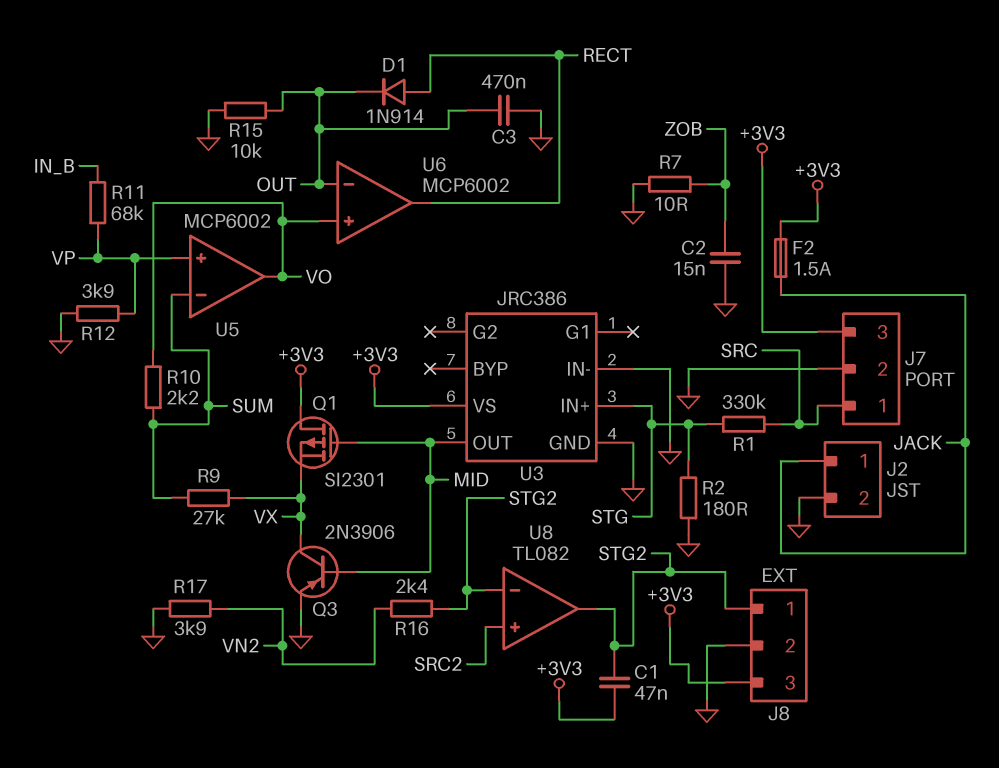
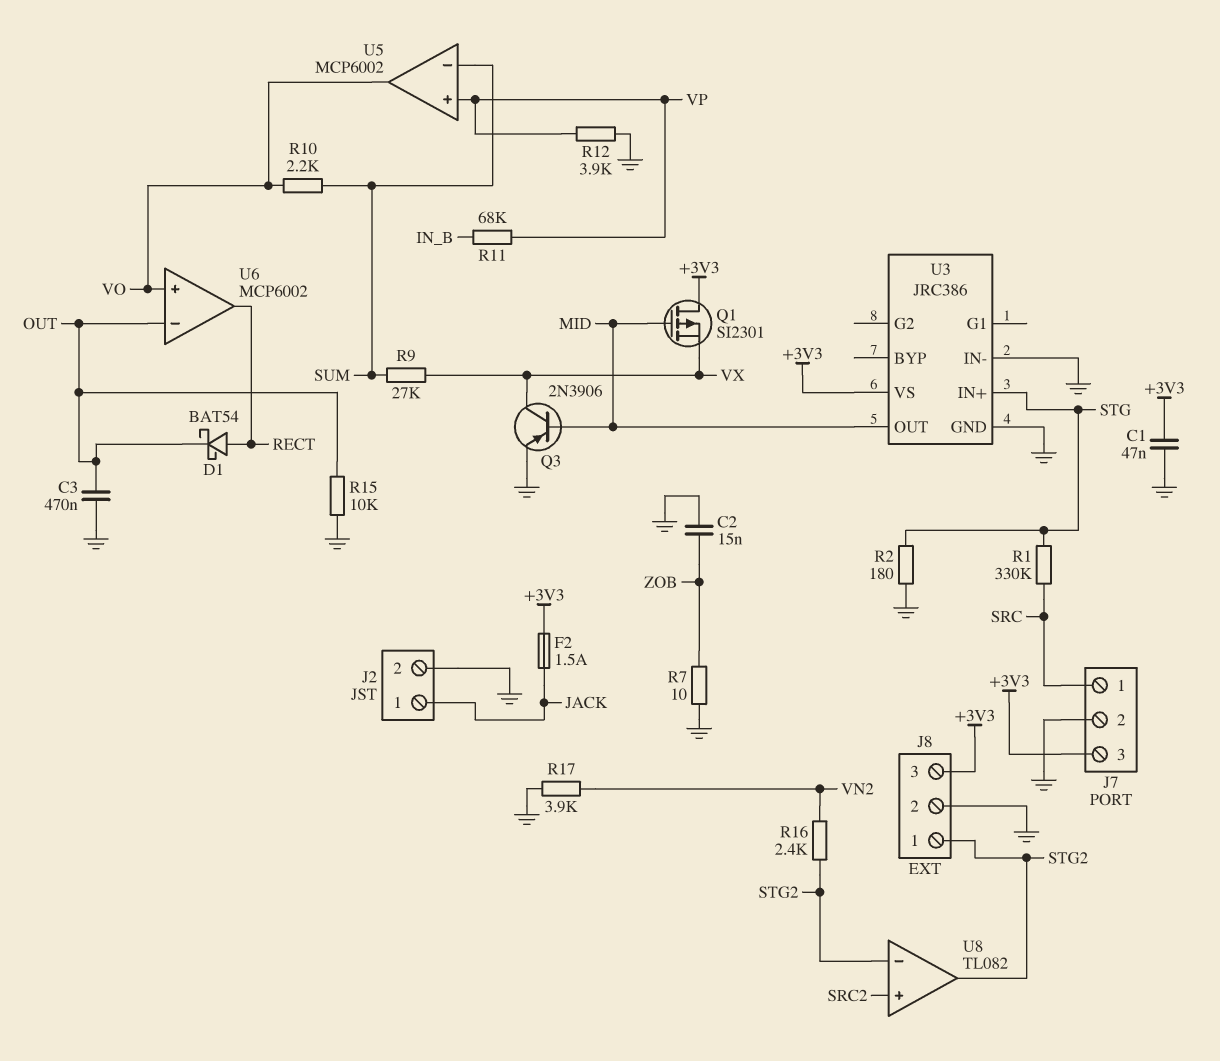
C1: 47nF (+3V3, STG2) -> 47nF (+3V3, GND)
D1: diode 1N914 (A RECT, K OUT) -> schottky BAT54 (A RECT, K OUT)

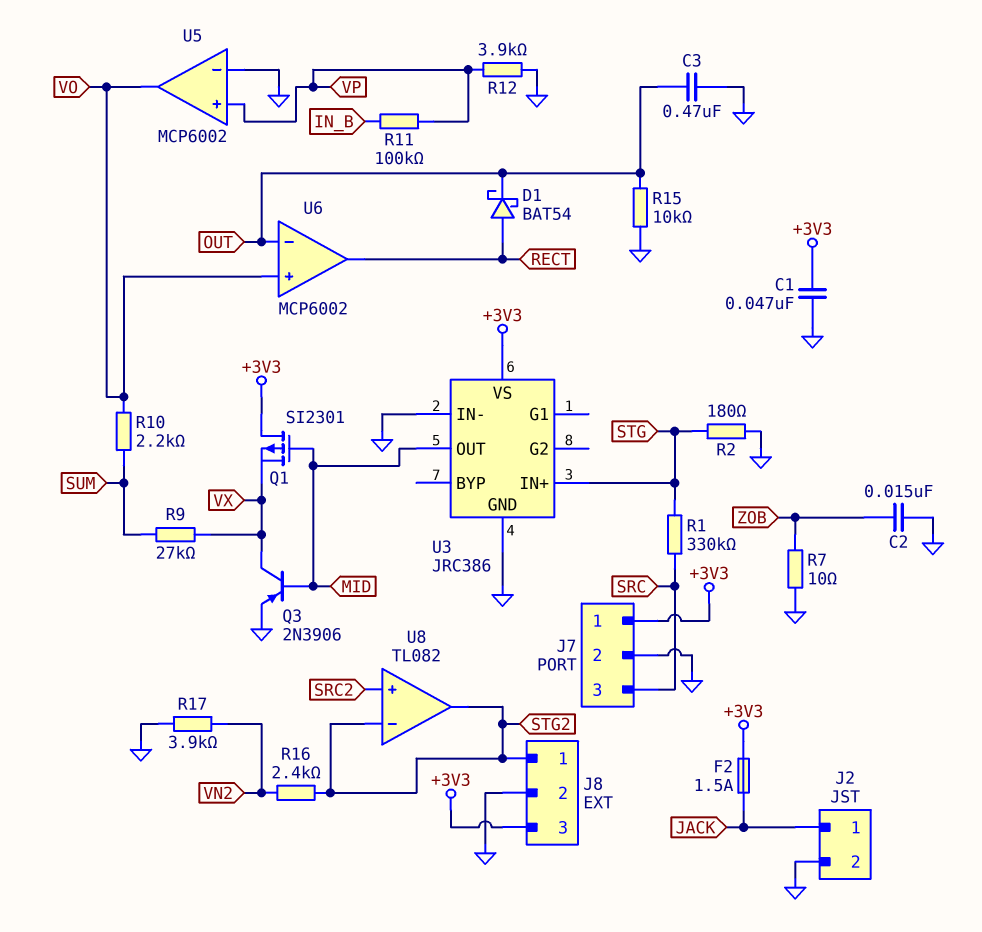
J7 pin 1: SRC -> +3V3
J7 pin 3: +3V3 -> SRC
R11: 68k (IN_B, VP) -> 100k (IN_B, VP)
U5 pin in-: SUM -> GND

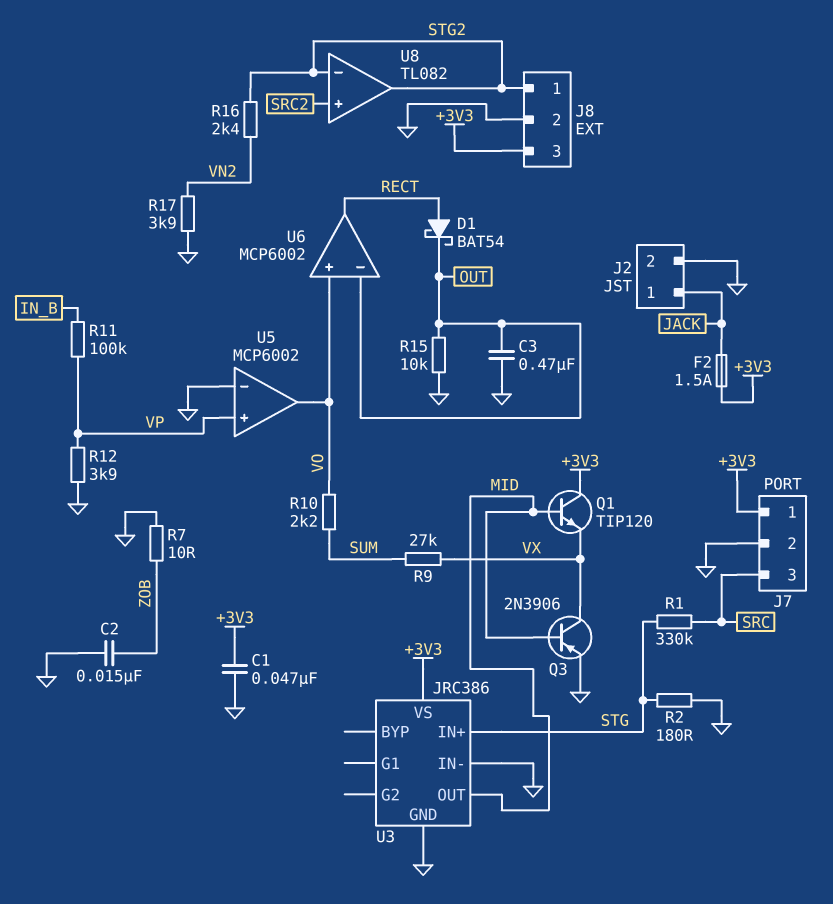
Q1: PMOS SI2301 (G MID, D +3V3, S VX) -> NPN TIP120 (B MID, C +3V3, E VX)

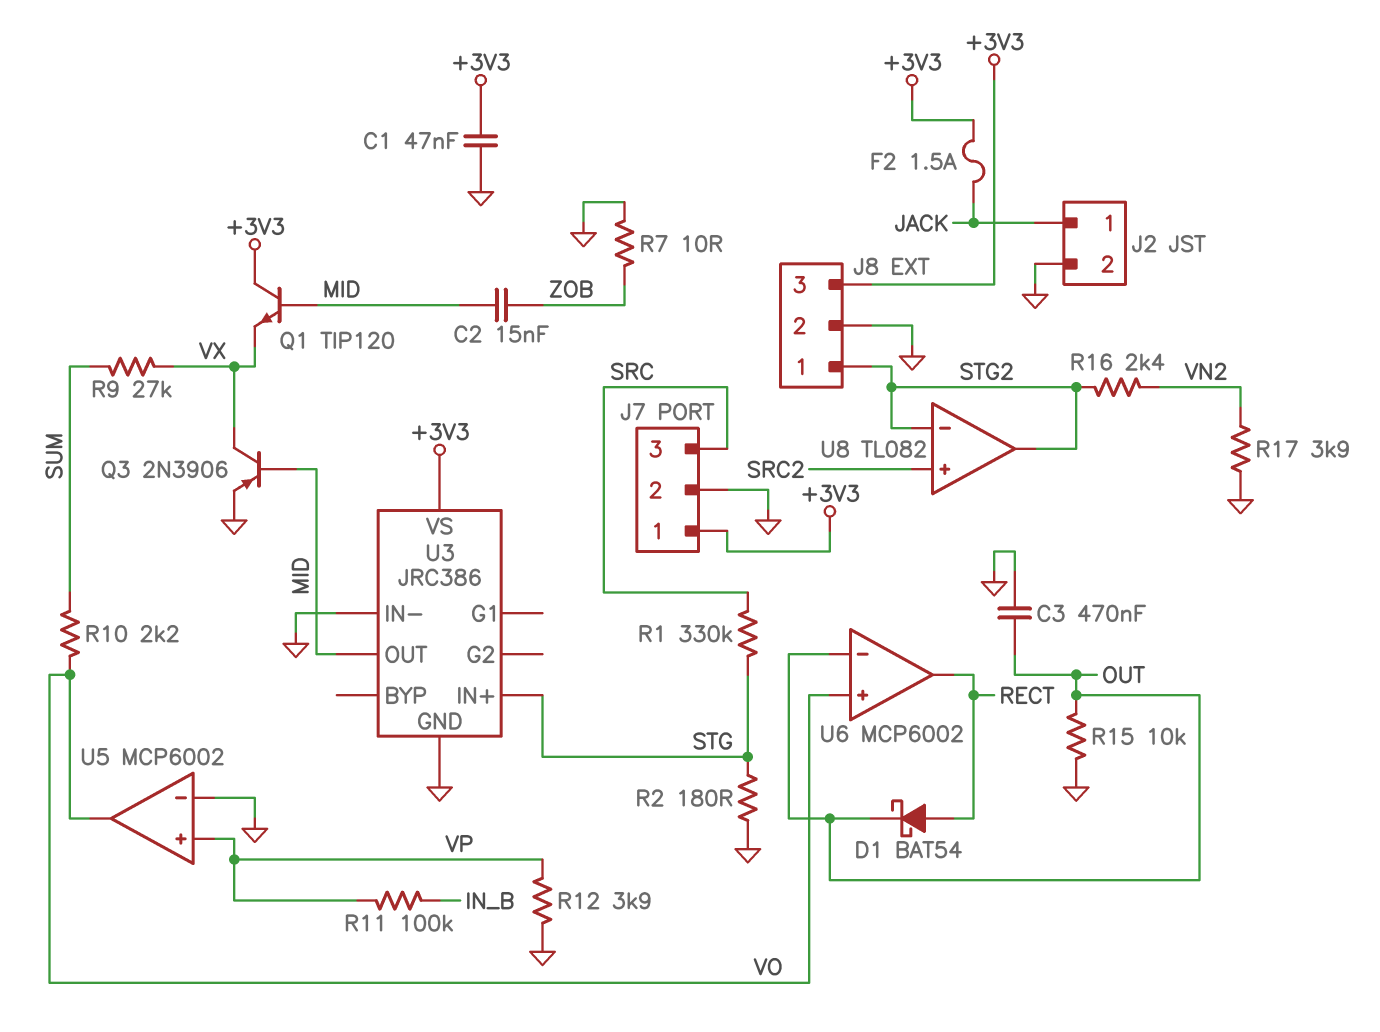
C2: 15nF (GND, ZOB) -> 15nF (MID, ZOB)

